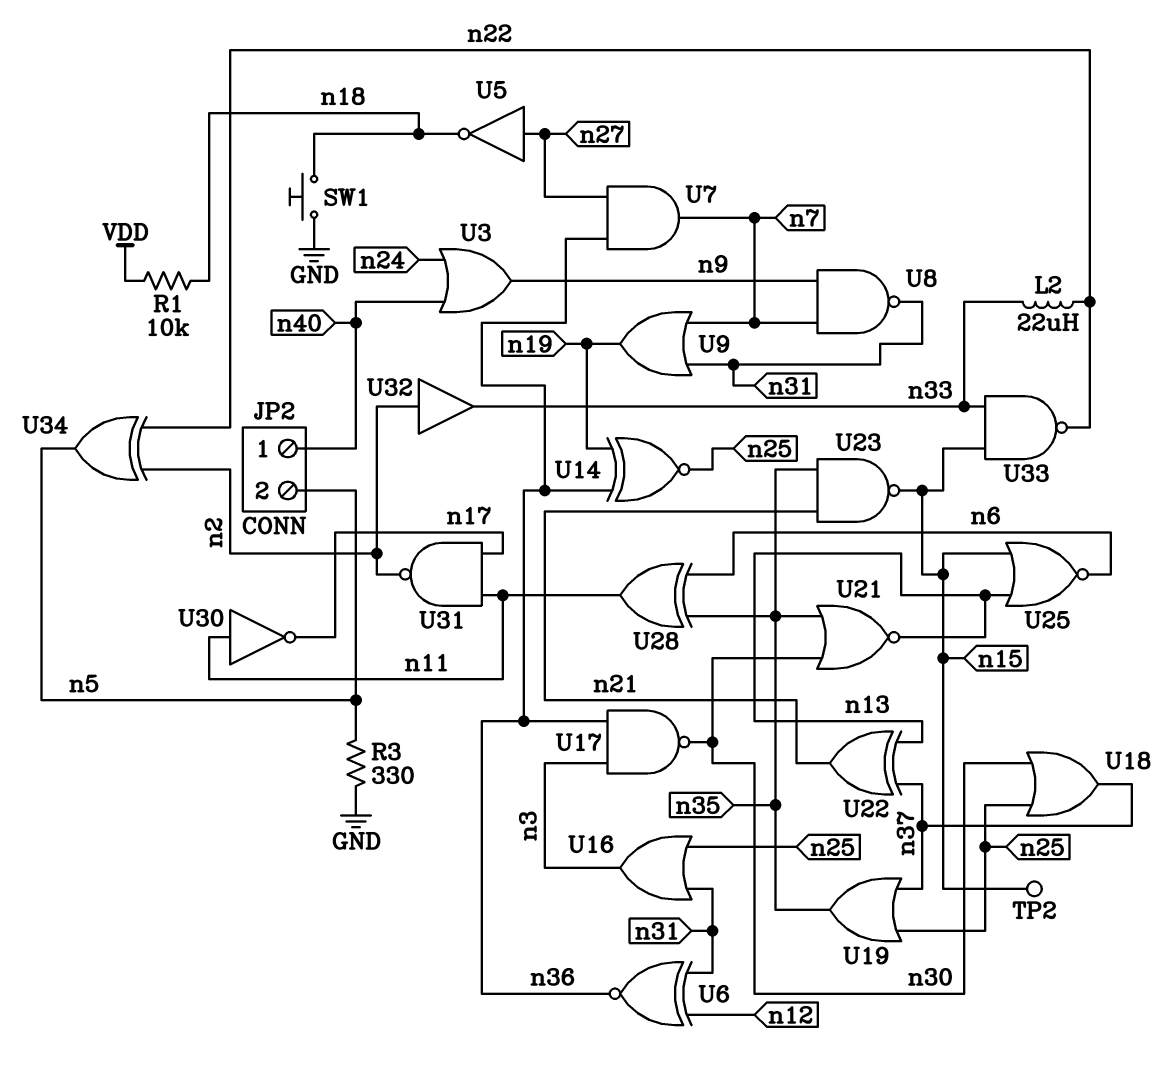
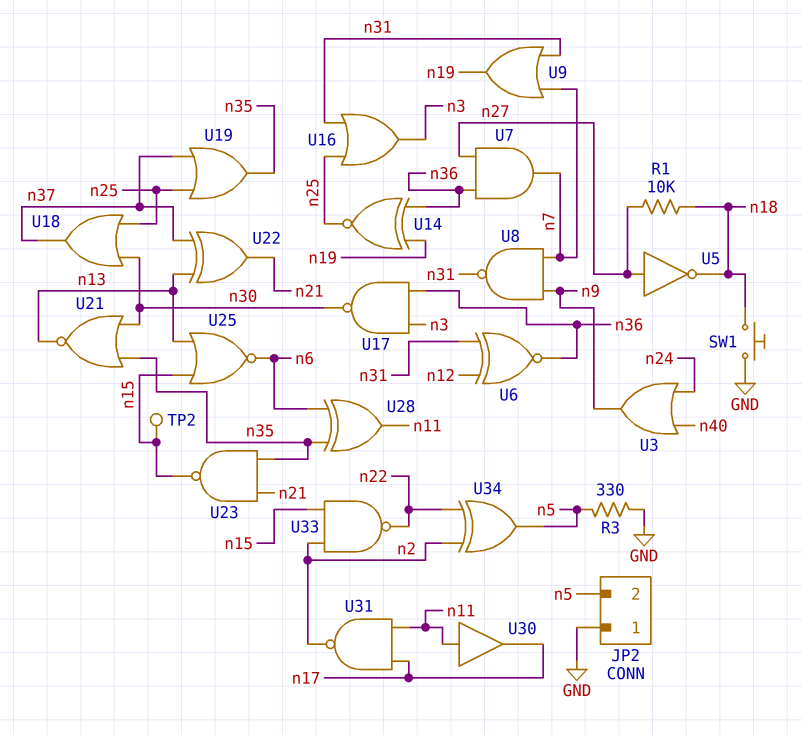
JP2 pin 1: n40 -> GND
L2: 22uH (n22, n33) -> none
R1: 10k (VDD, n18) -> 10k (n18, n27)
U30: NOT (in n11, out n17) -> buffer (in n11, out n17)
U32: buffer (in n2, out n33) -> none
U33: NAND (in n15, in n33, out n22) -> NAND (in n2, in n15, out n22)

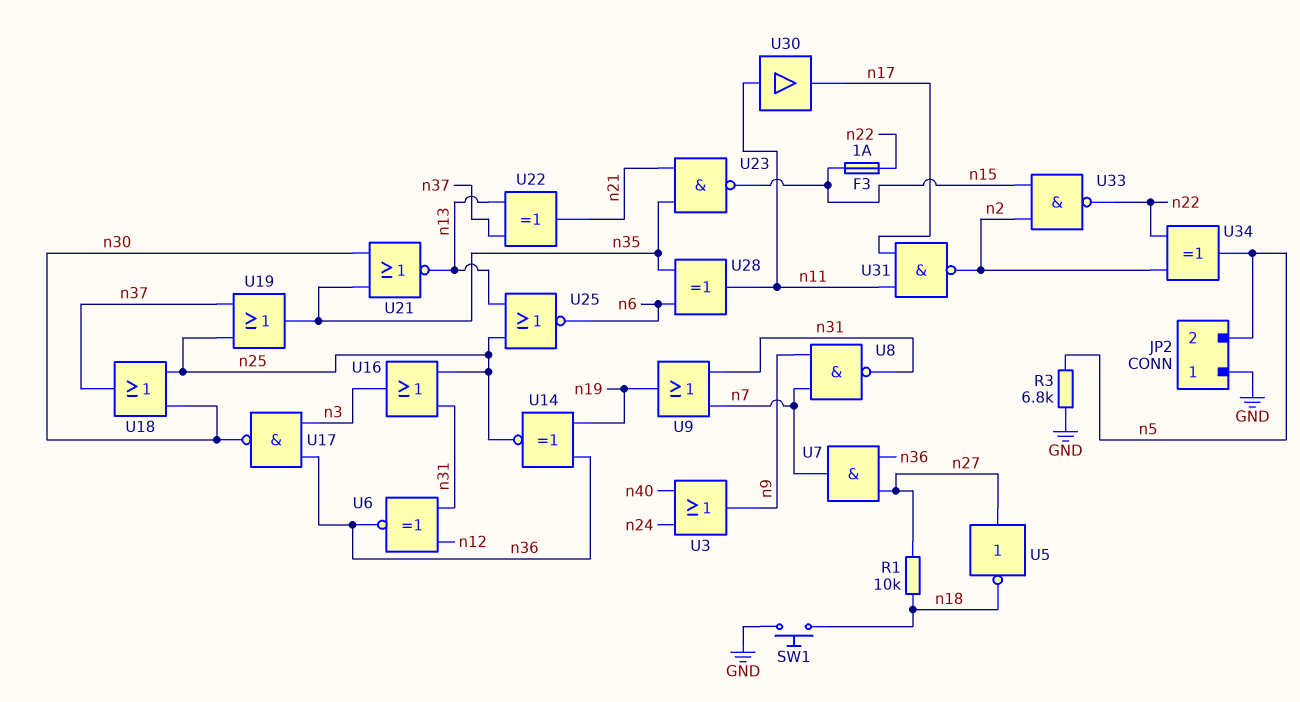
F3: none -> 1A (n15, n22)
R3: 330 (GND, n5) -> 6.8k (GND, n5)
TP2: test point (n15) -> none
U25: NOR (in n13, in n15, out n6) -> NOR (in n13, in n25, out n6)

